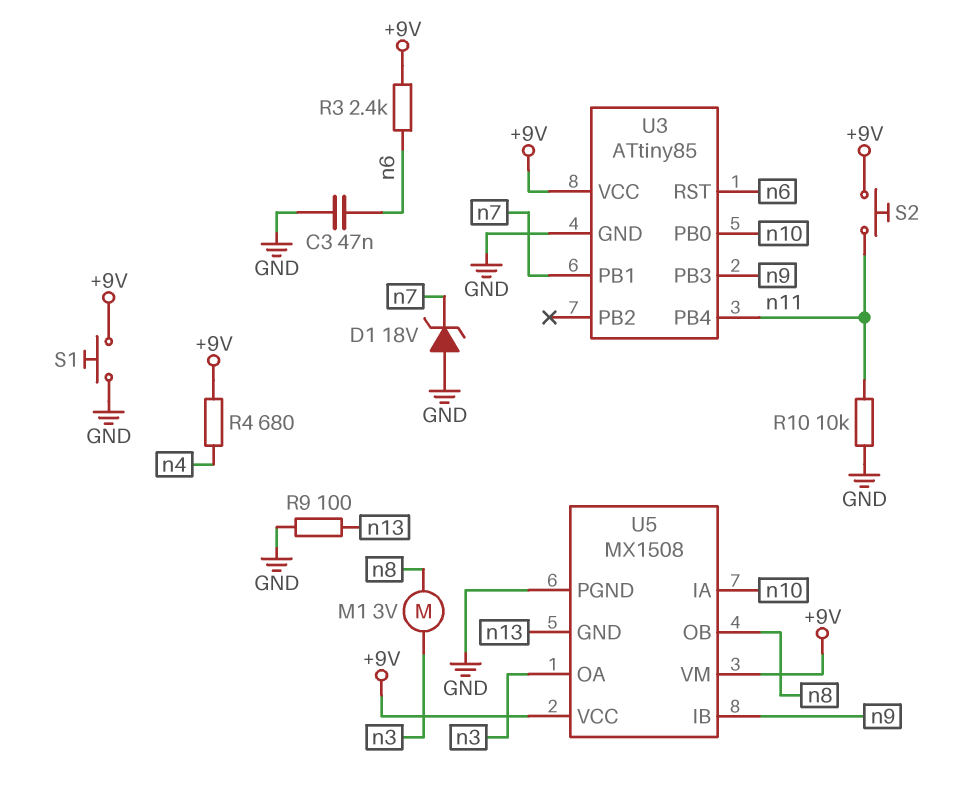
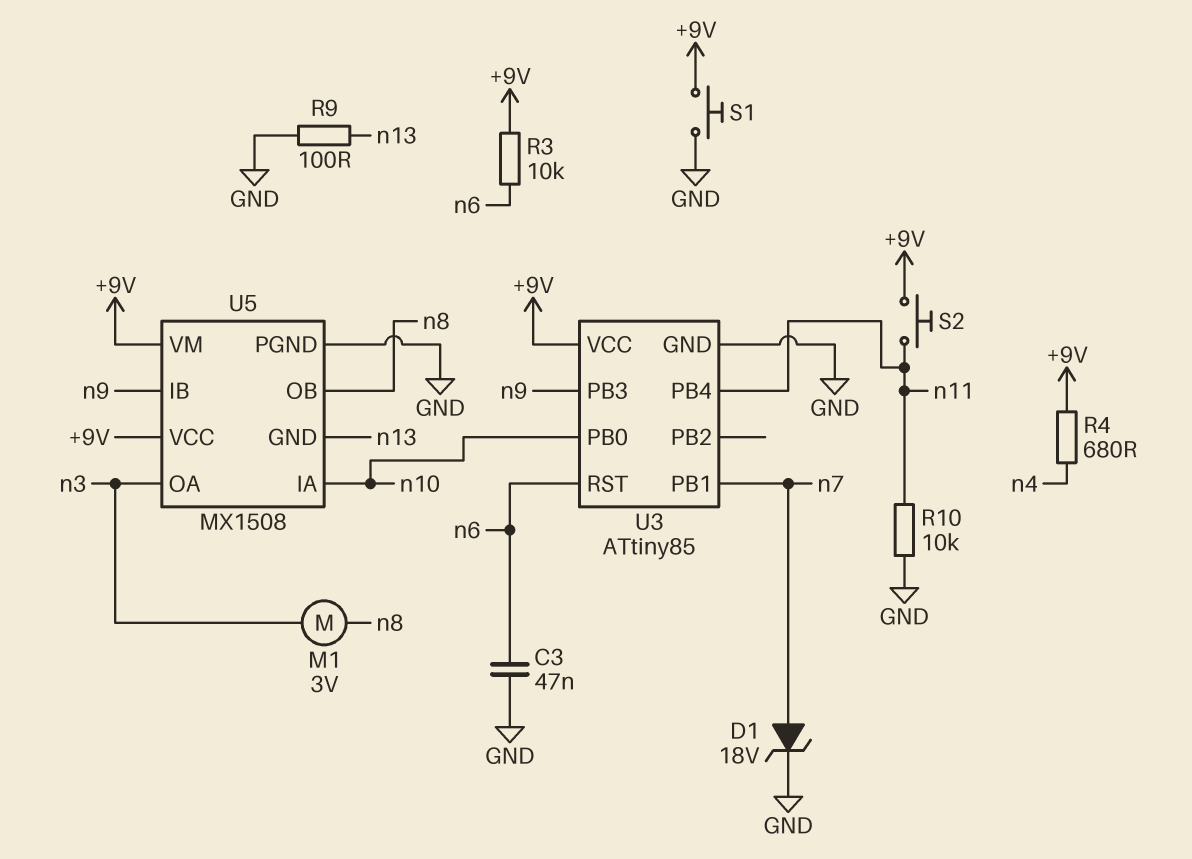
D1: zener 18V (A GND, K n7) -> zener 18V (A n7, K GND)
R3: 2.4k (+9V, n6) -> 10k (+9V, n6)

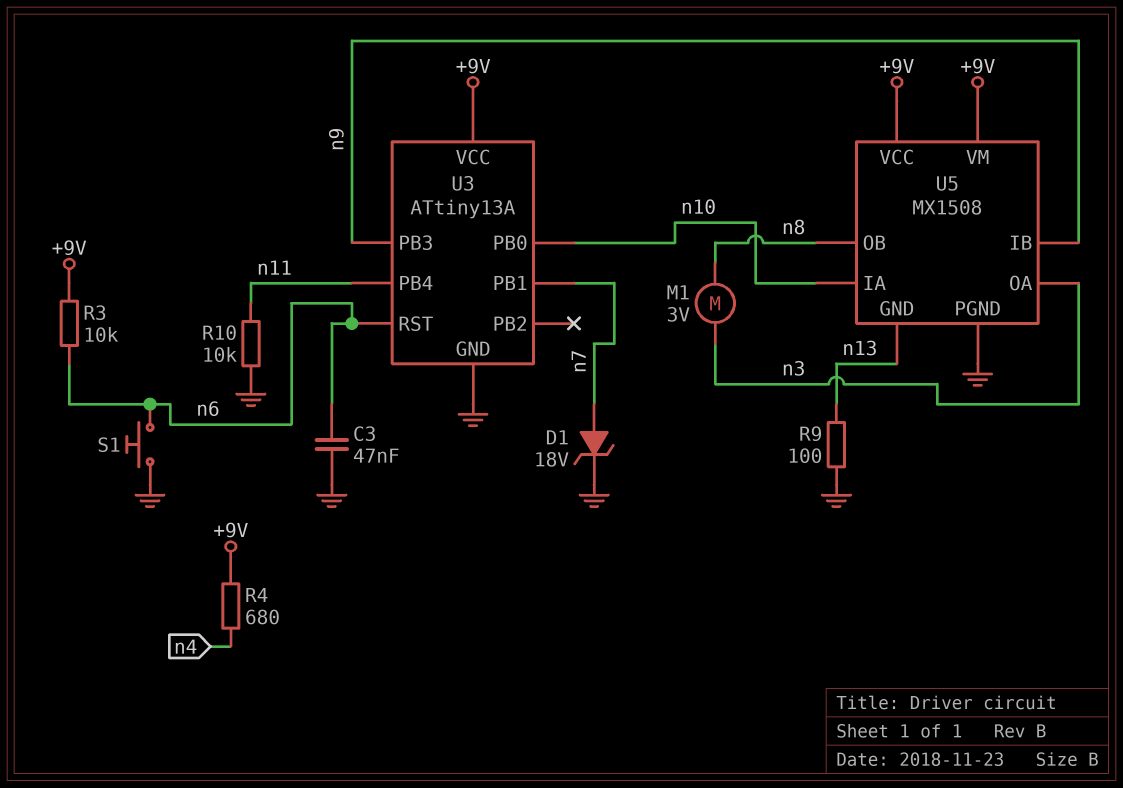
S1: button (+9V, GND) -> button (GND, n6)
S2: button (+9V, n11) -> none
U3: ATtiny85 -> ATtiny13A

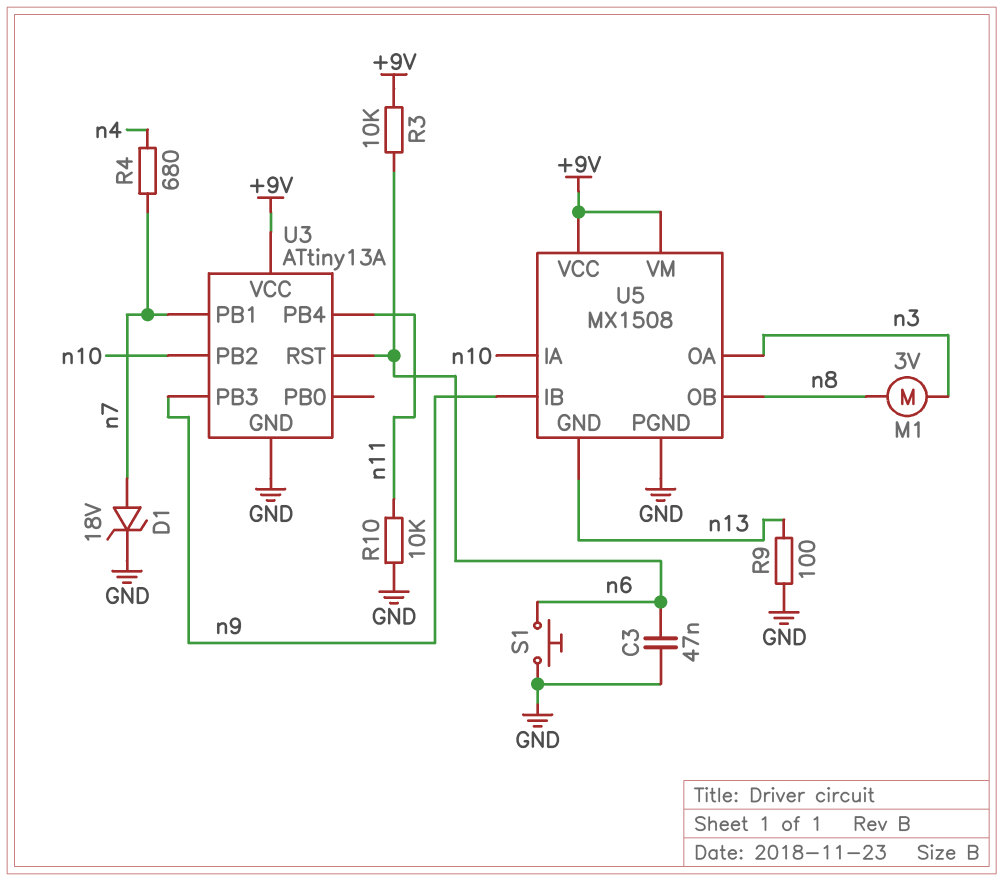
R4: 680 (+9V, n4) -> 680 (n4, n7)
U3 pin PB0: n10 -> none
U3 pin PB2: none -> n10

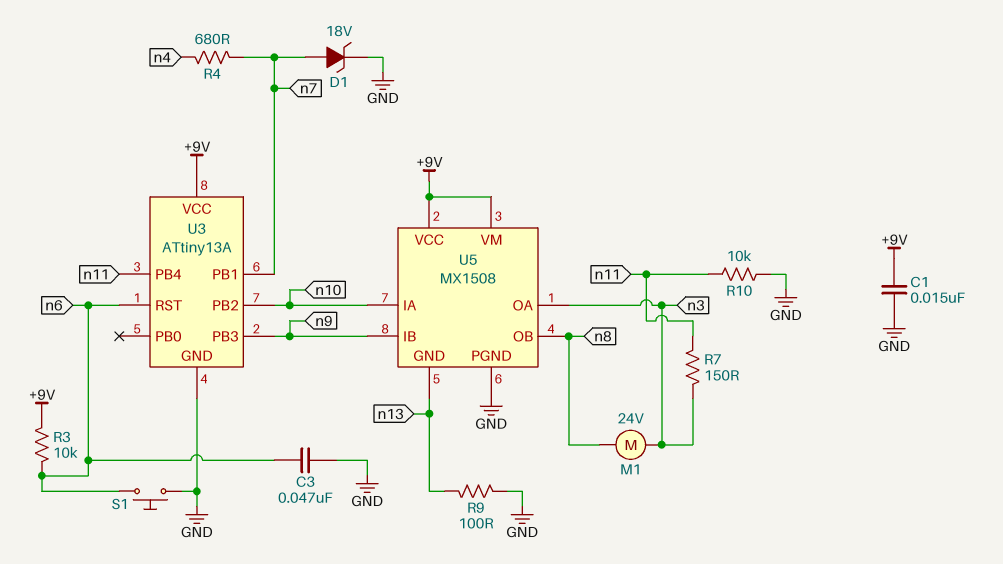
C1: none -> 15nF (+9V, GND)
M1: motor 3V (n3, n8) -> motor 24V (n3, n8)
R7: none -> 150 (n3, n11)

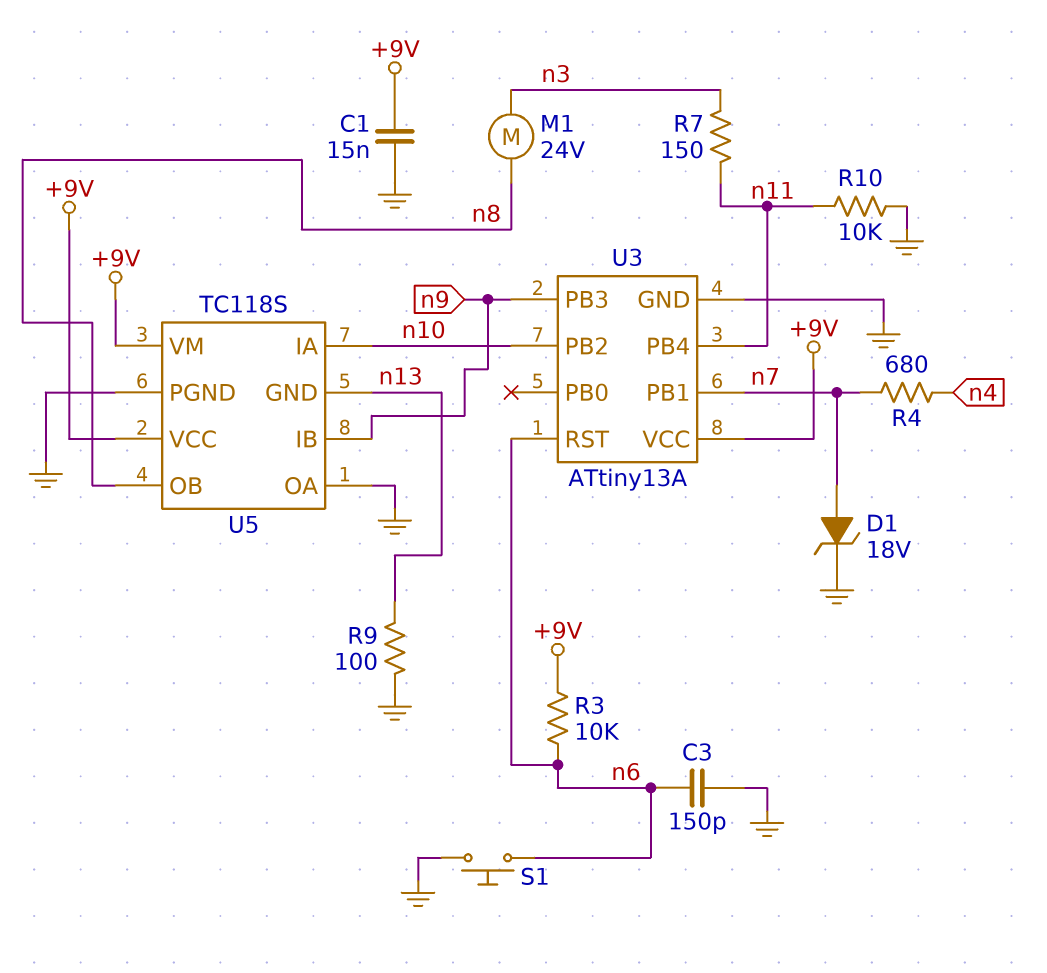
C3: 47nF (GND, n6) -> 150pF (GND, n6)
U5: MX1508 -> TC118S
U5 pin OA: n3 -> GND

